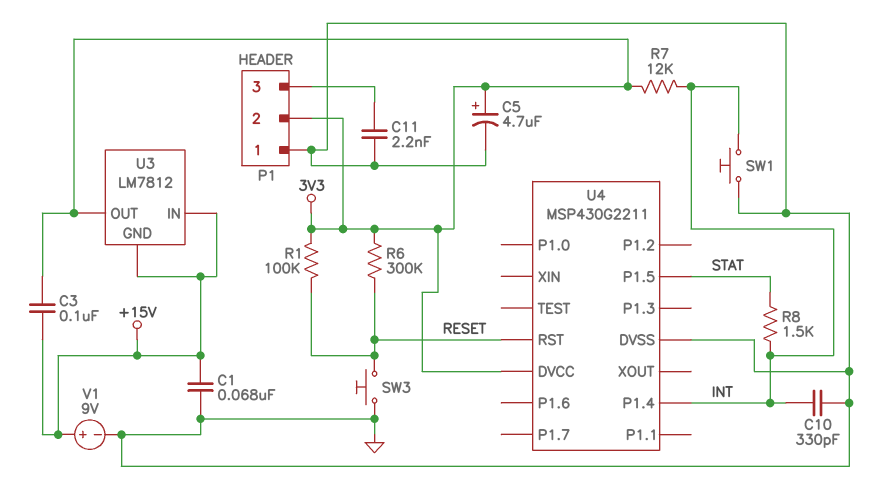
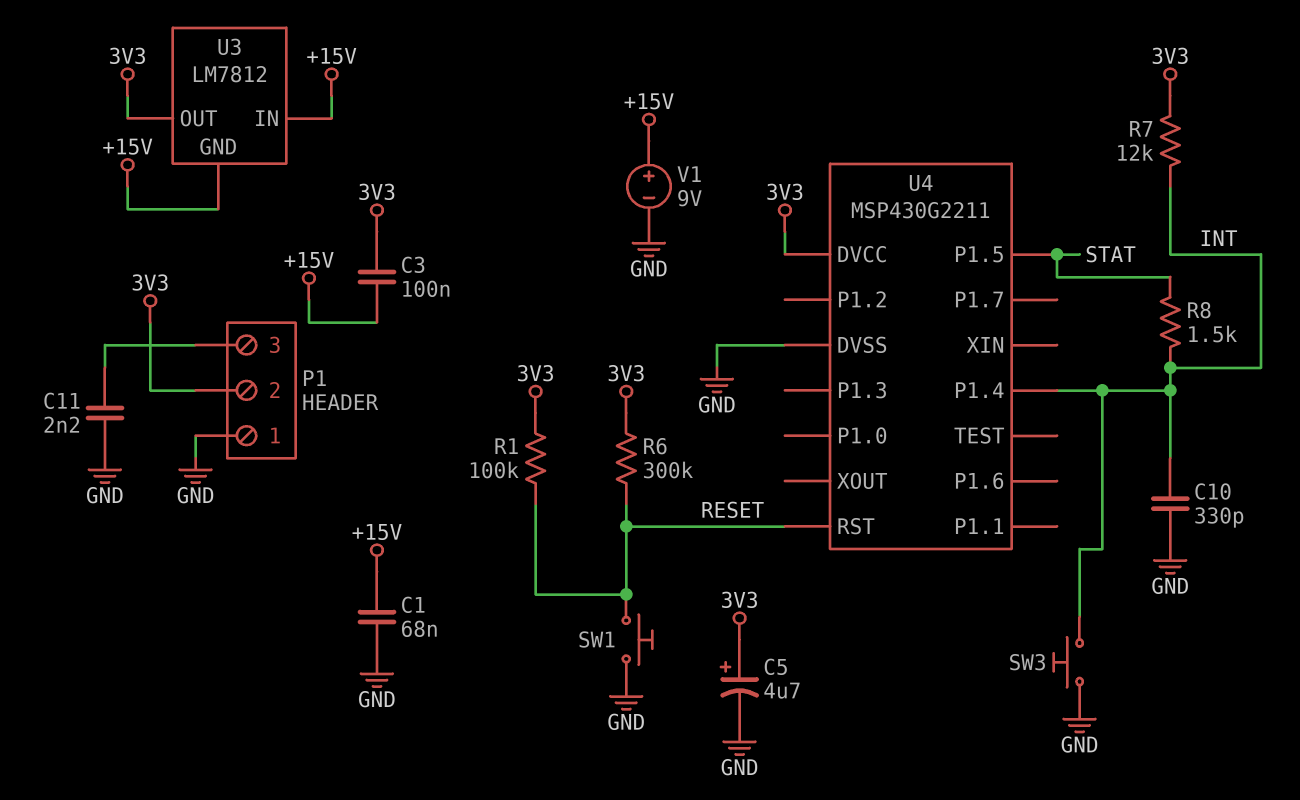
SW1: button (GND, INT) -> button (GND, RESET)
SW3: button (GND, RESET) -> button (GND, INT)

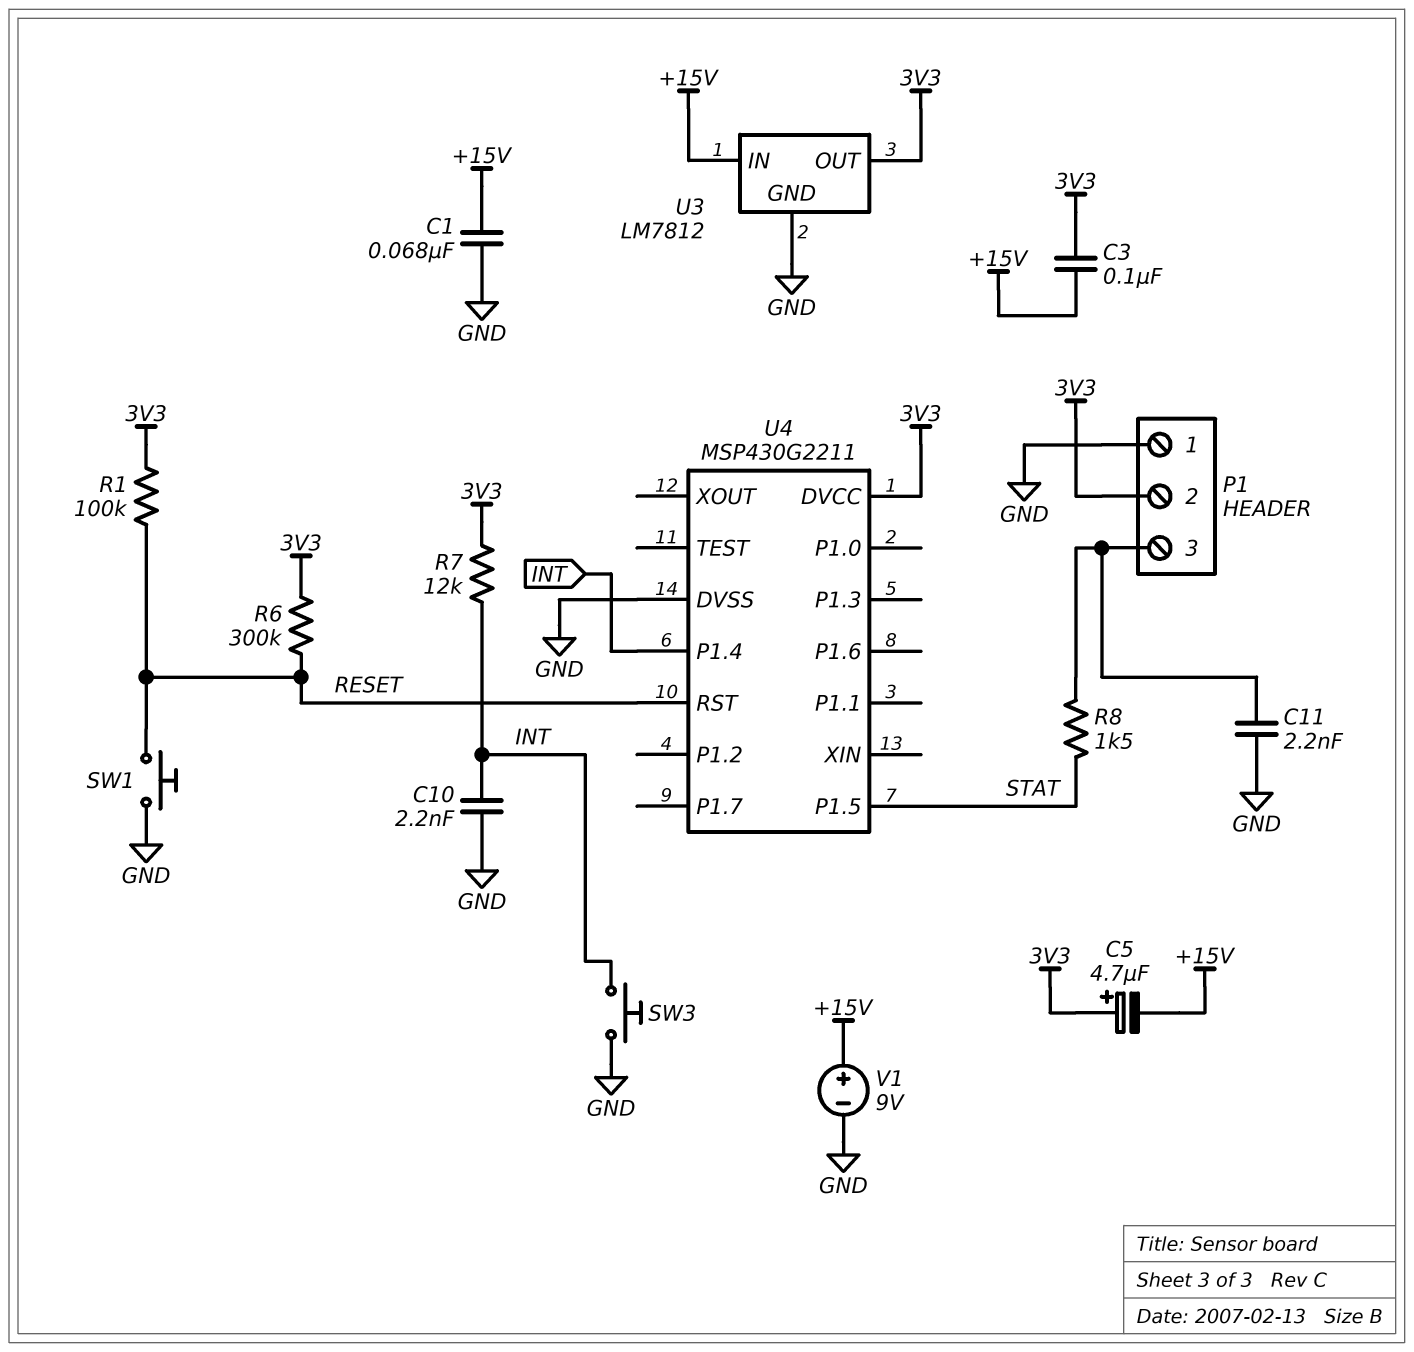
C5: 4.7uF (plus 3V3, minus GND) -> 4.7uF (plus 3V3, minus +15V)
C10: 330pF (GND, INT) -> 2.2nF (GND, INT)
R8: 1.5k (INT, STAT) -> 1.5k (P1/3, STAT)
U3 pin GND: +15V -> GND

